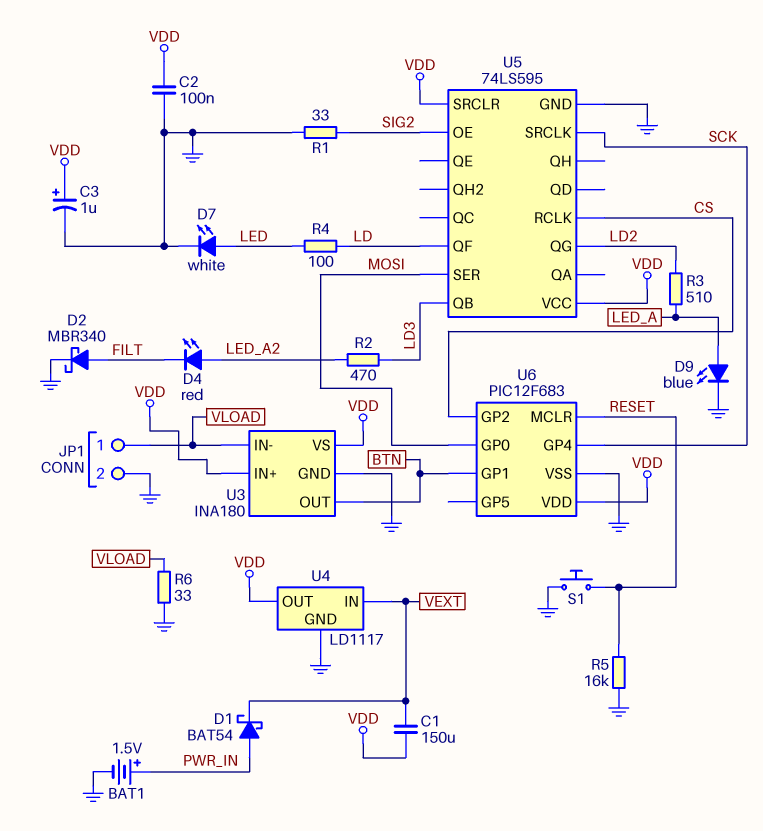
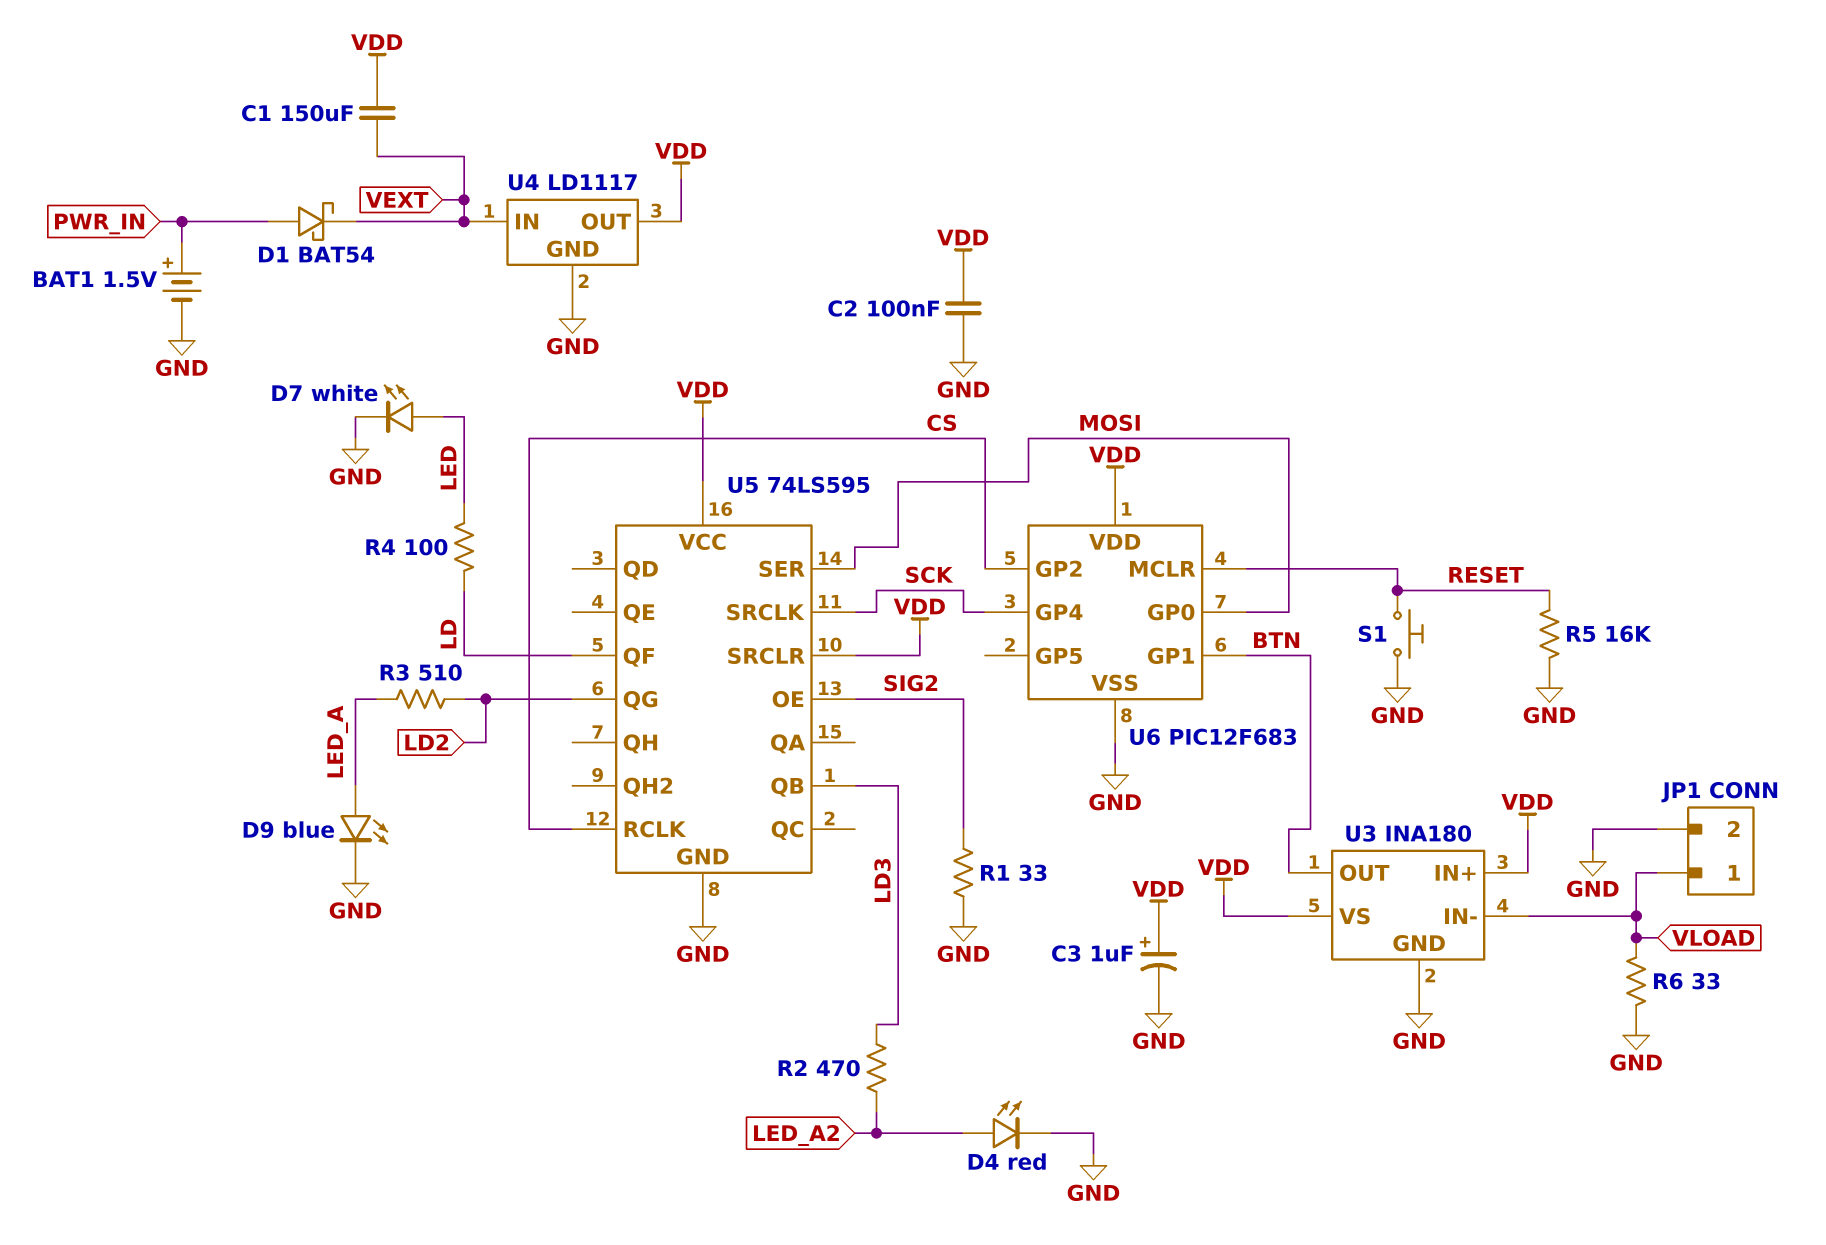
D2: schottky MBR340 (A FILT, K GND) -> none
D4: LED red (A LED_A2, K FILT) -> LED red (A LED_A2, K GND)

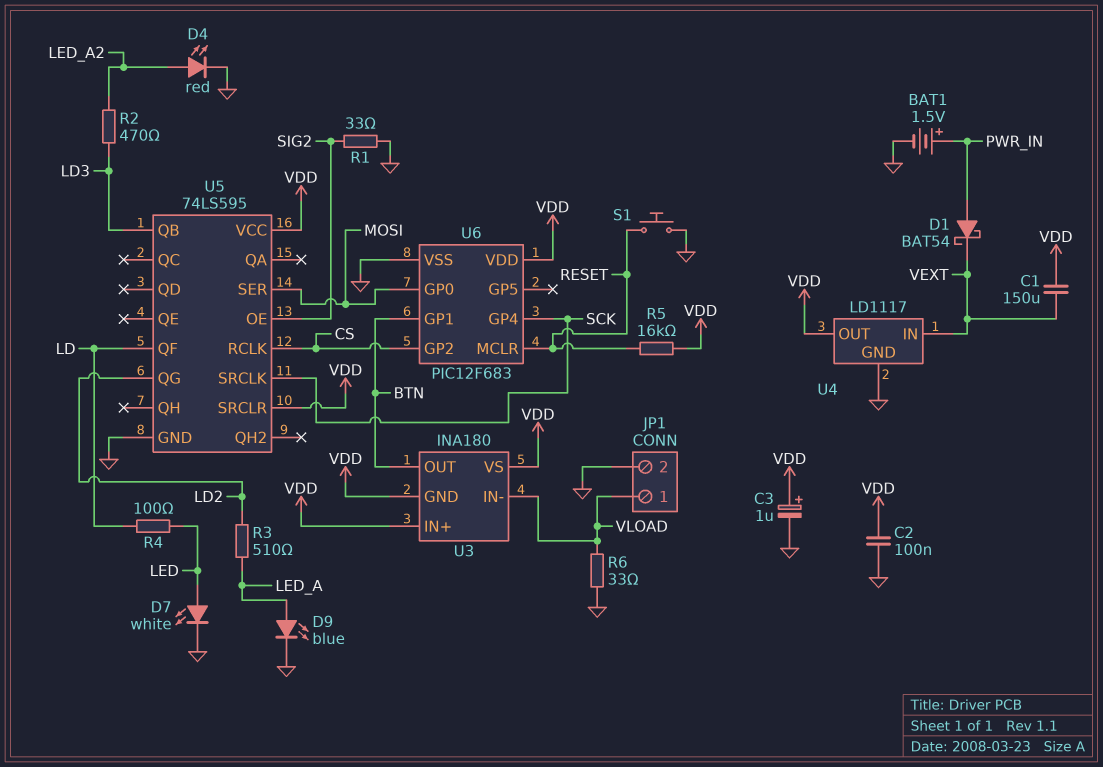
R5: 16k (GND, RESET) -> 16k (RESET, VDD)
U3 pin GND: GND -> VDD

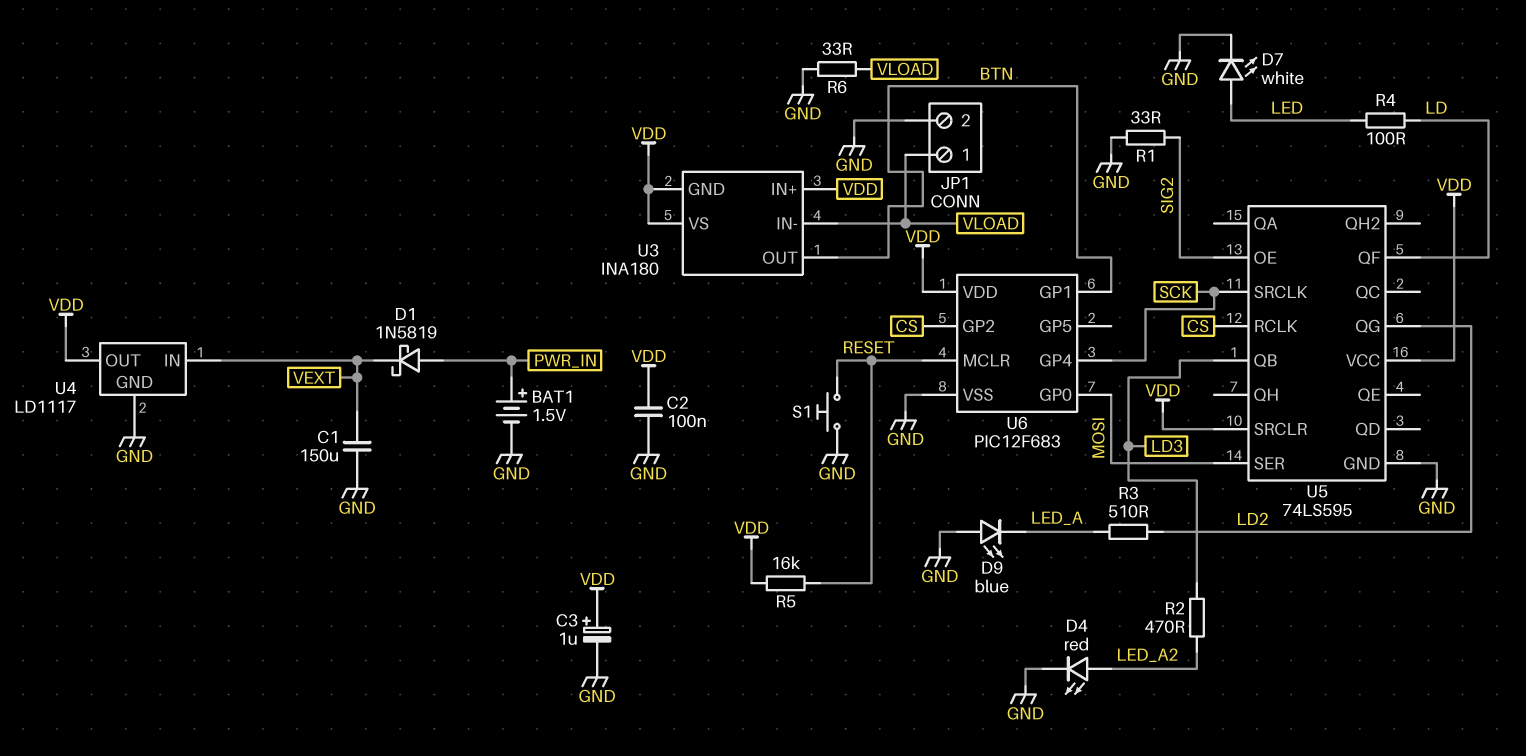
C1: 150uF (VDD, VEXT) -> 150uF (GND, VEXT)
D1: schottky BAT54 (A PWR_IN, K VEXT) -> schottky 1N5819 (A PWR_IN, K VEXT)
D9: LED blue (A LED_A, K GND) -> LED blue (A GND, K LED_A)

